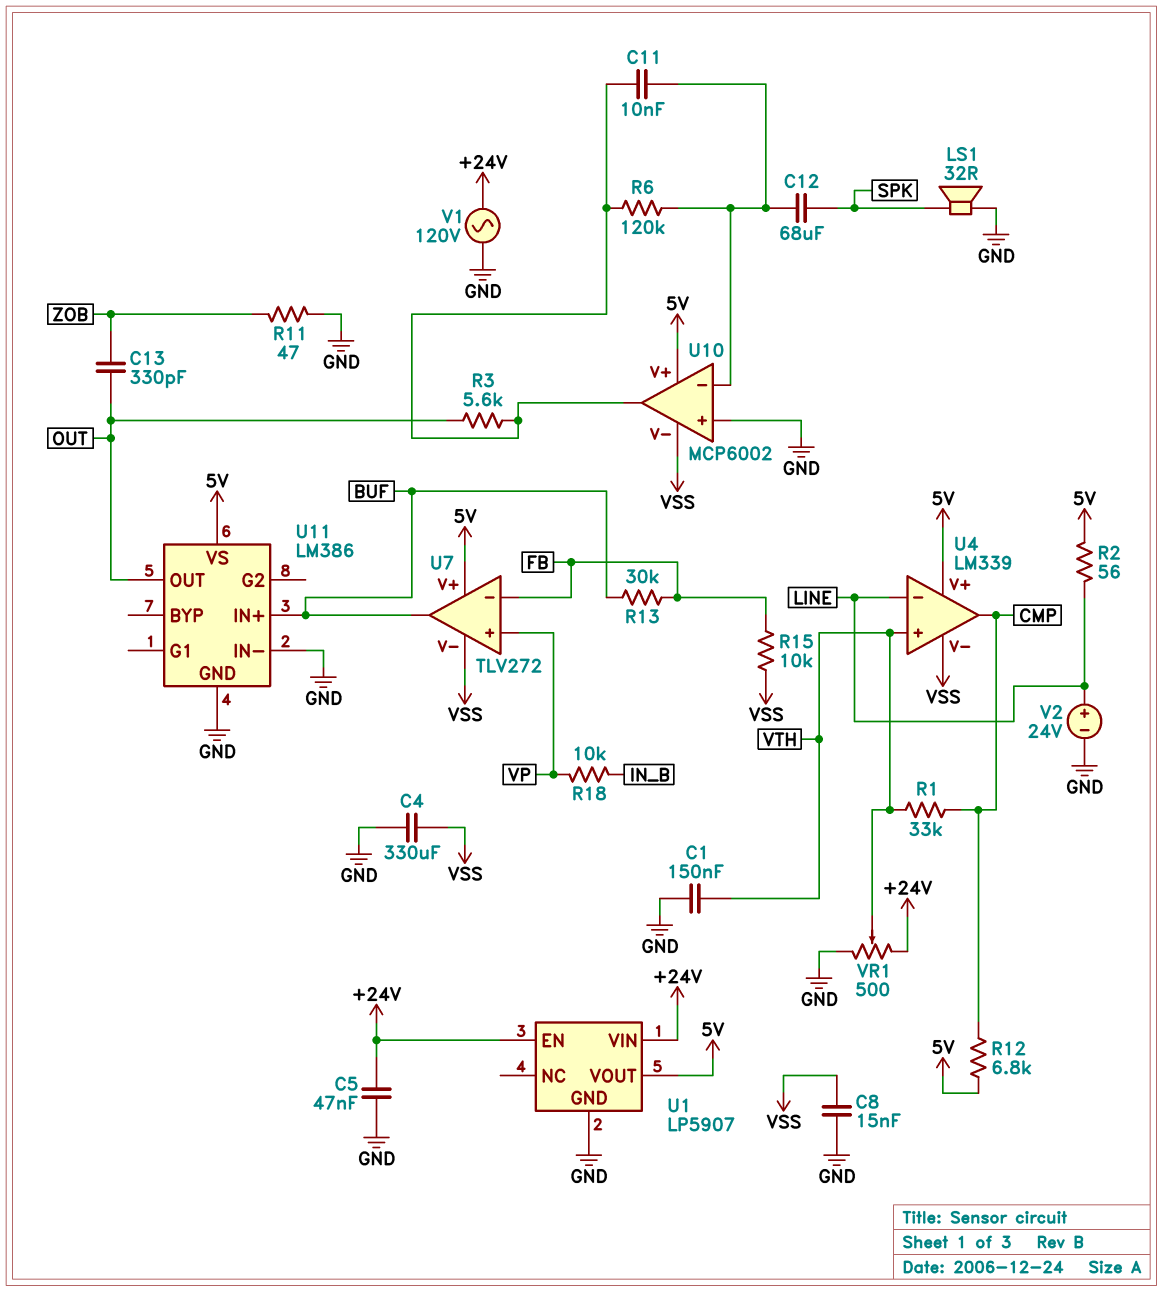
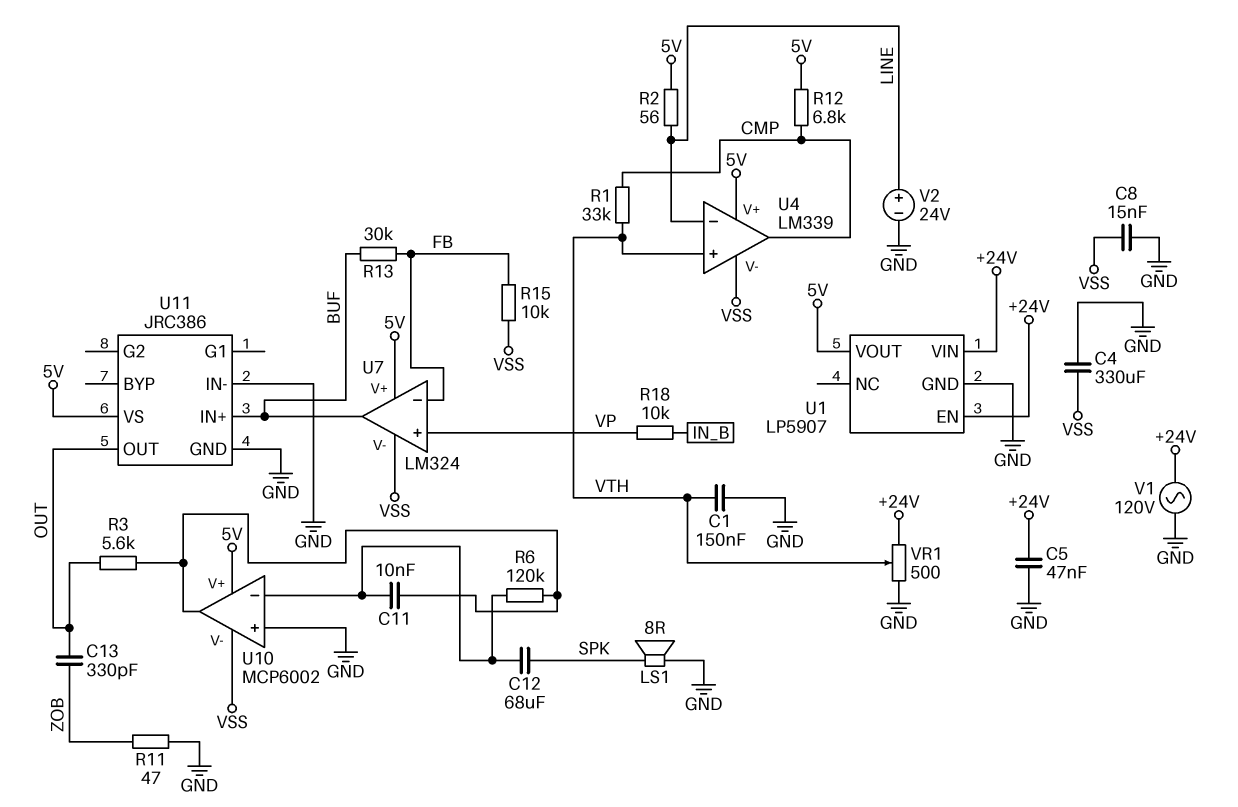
LS1: speaker 32R (GND, SPK) -> speaker 8R (GND, SPK)
U7: TLV272 -> LM324
U11: LM386 -> JRC386

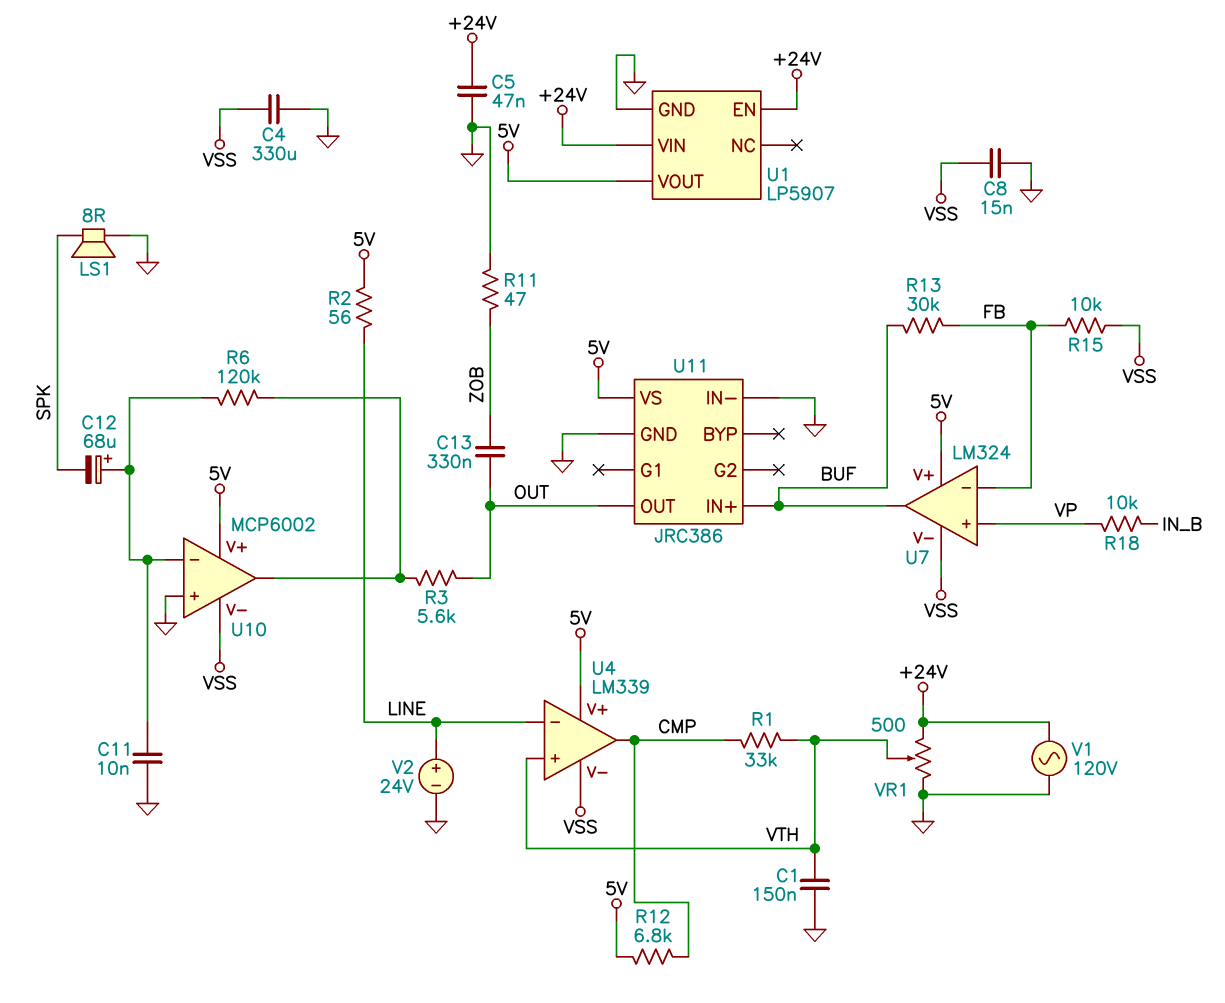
C11: 10nF (U10/in-, U10/out) -> 10nF (GND, U10/in-)
C12: 68uF (SPK, U10/in-) -> 68uF (plus U10/in-, minus SPK)
C13: 330pF (OUT, ZOB) -> 330nF (OUT, ZOB)

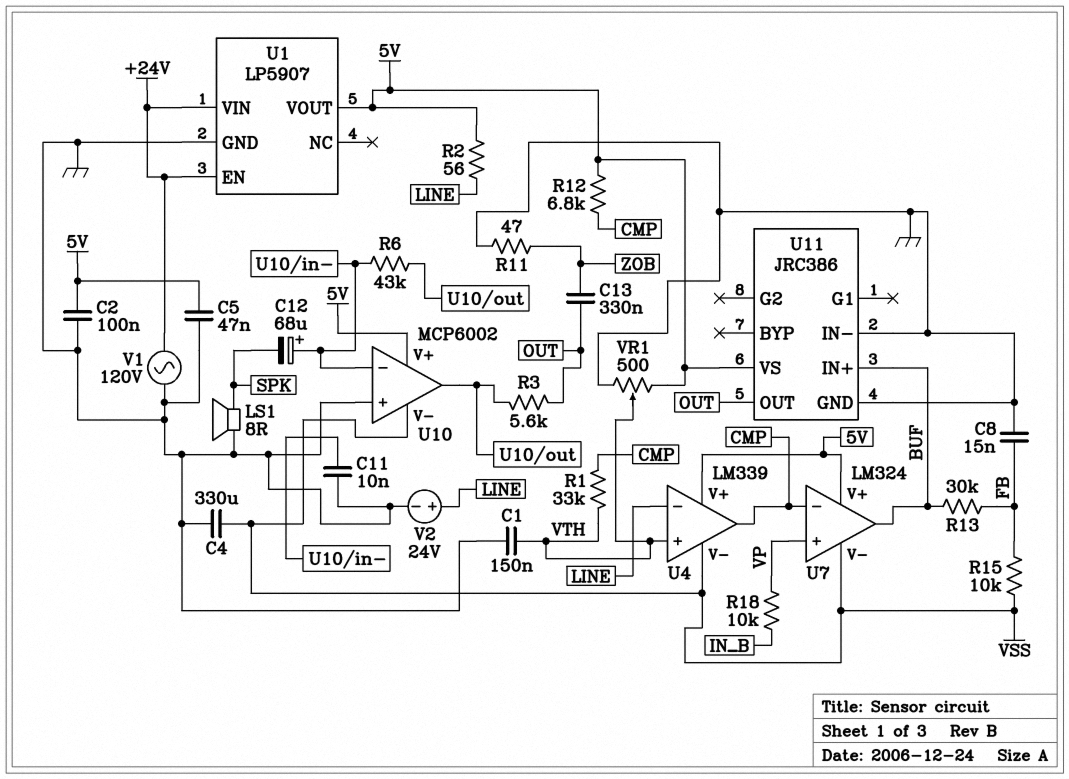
C2: none -> 100nF (5V, GND)
C5: 47nF (+24V, GND) -> 47nF (5V, GND)
C8: 15nF (GND, VSS) -> 15nF (FB, GND)
R6: 120k (U10/in-, U10/out) -> 43k (U10/in-, U10/out)
U7 pin in-: FB -> CMP
VR1: 500 (+24V, GND, wiper VTH) -> 500 (5V, GND, wiper VTH)

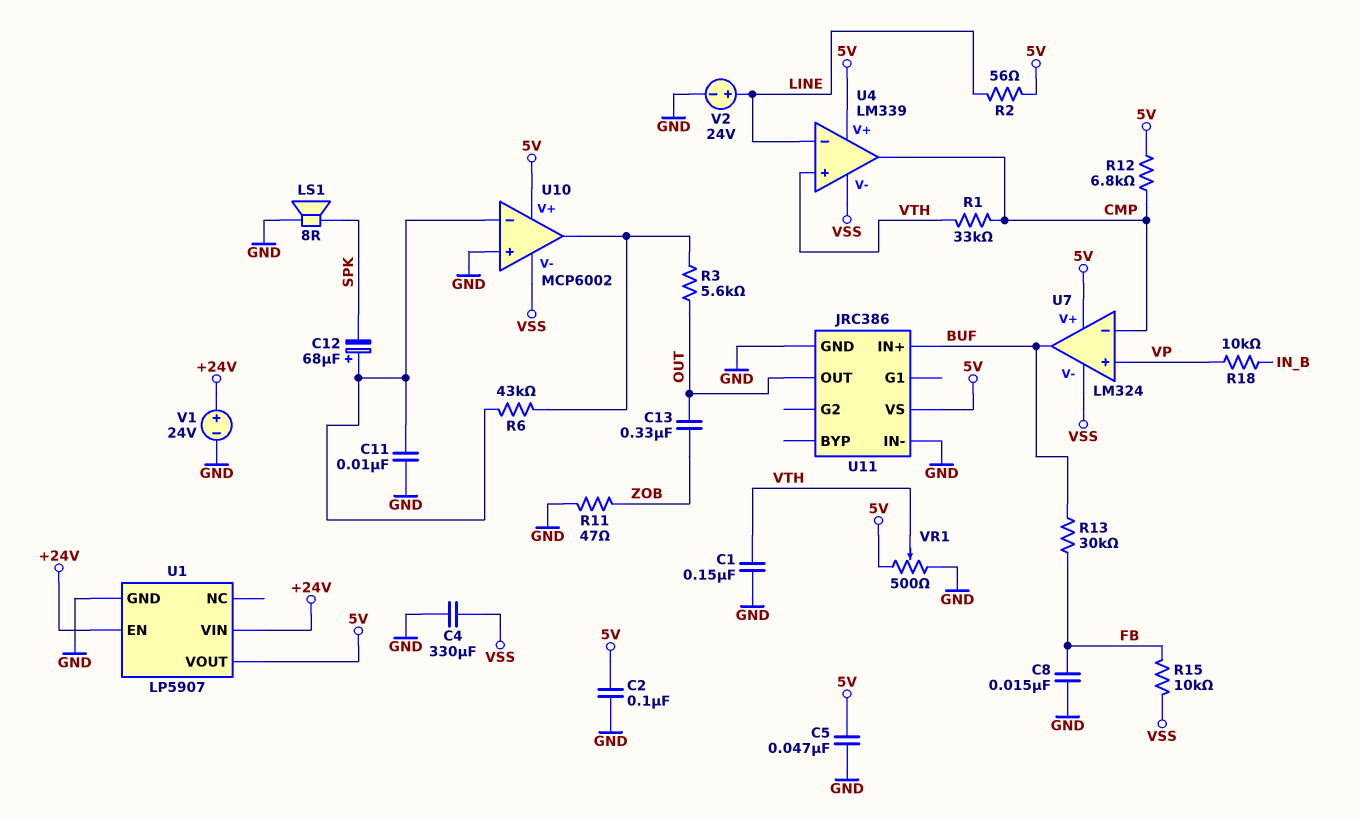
V1: AC 120V (+24V, GND) -> 24V (plus +24V, minus GND)

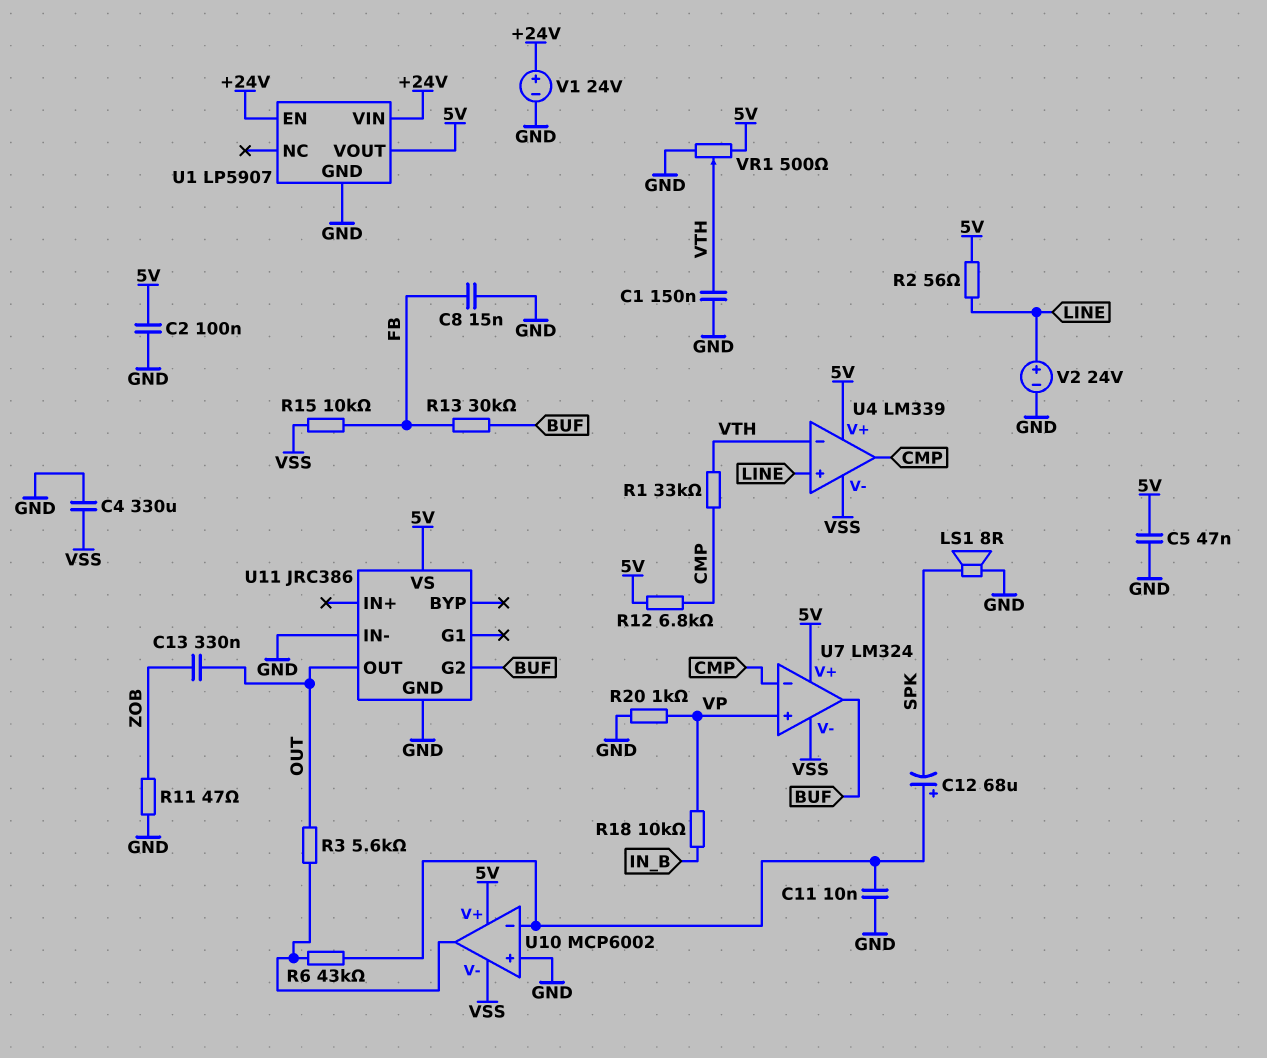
R20: none -> 1k (GND, VP)
U4 pin in+: VTH -> LINE
U4 pin in-: LINE -> VTH
U11 pin G2: none -> BUF
U11 pin IN+: BUF -> none

